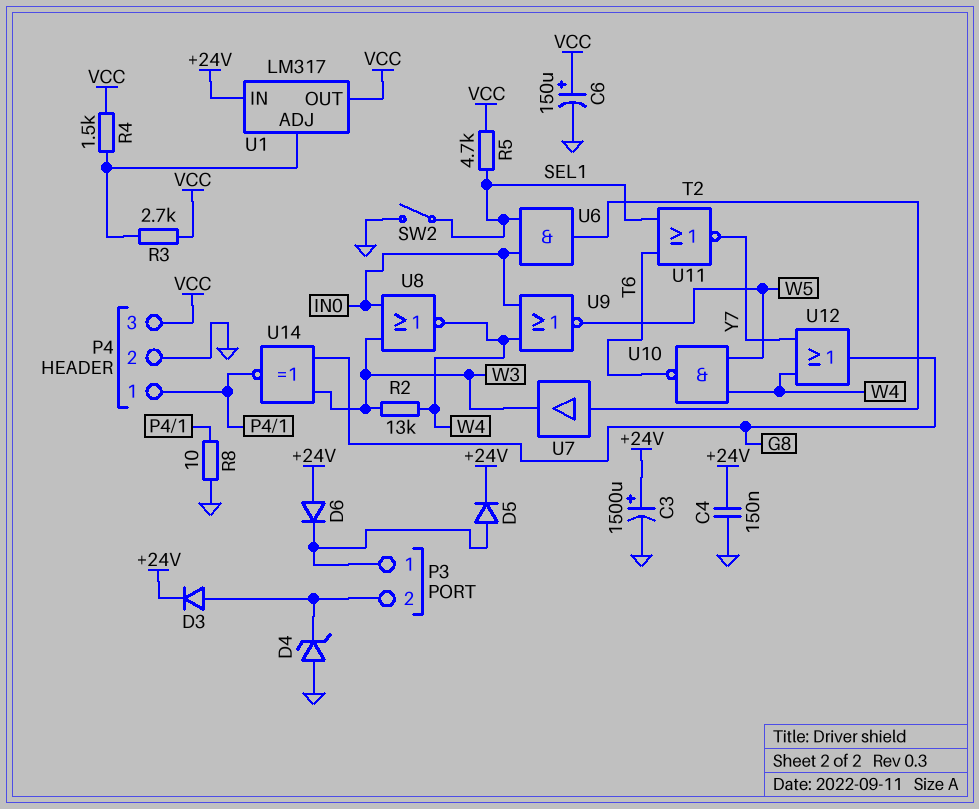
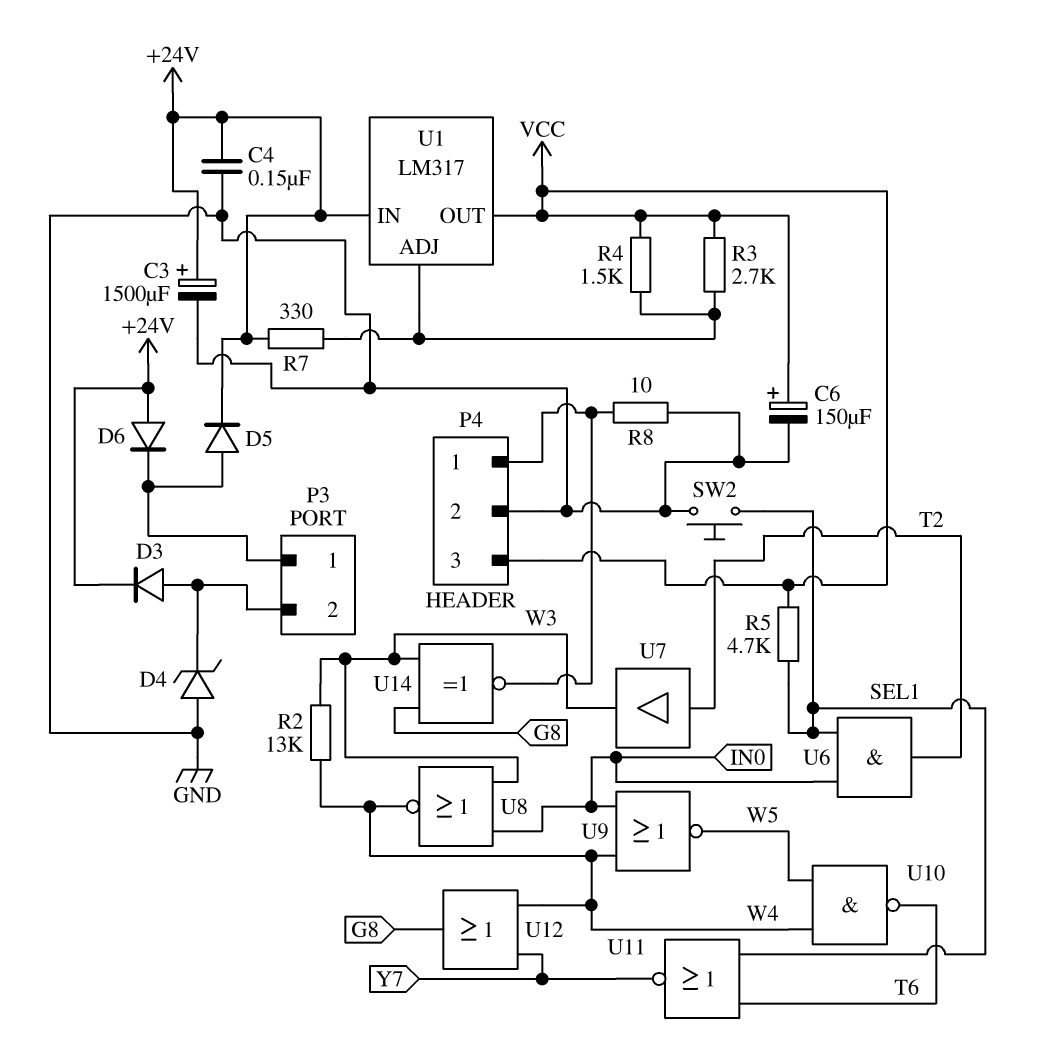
R7: none -> 330 (+24V, U1/ADJ)
SW2: switch (GND, SEL1) -> button (GND, SEL1)

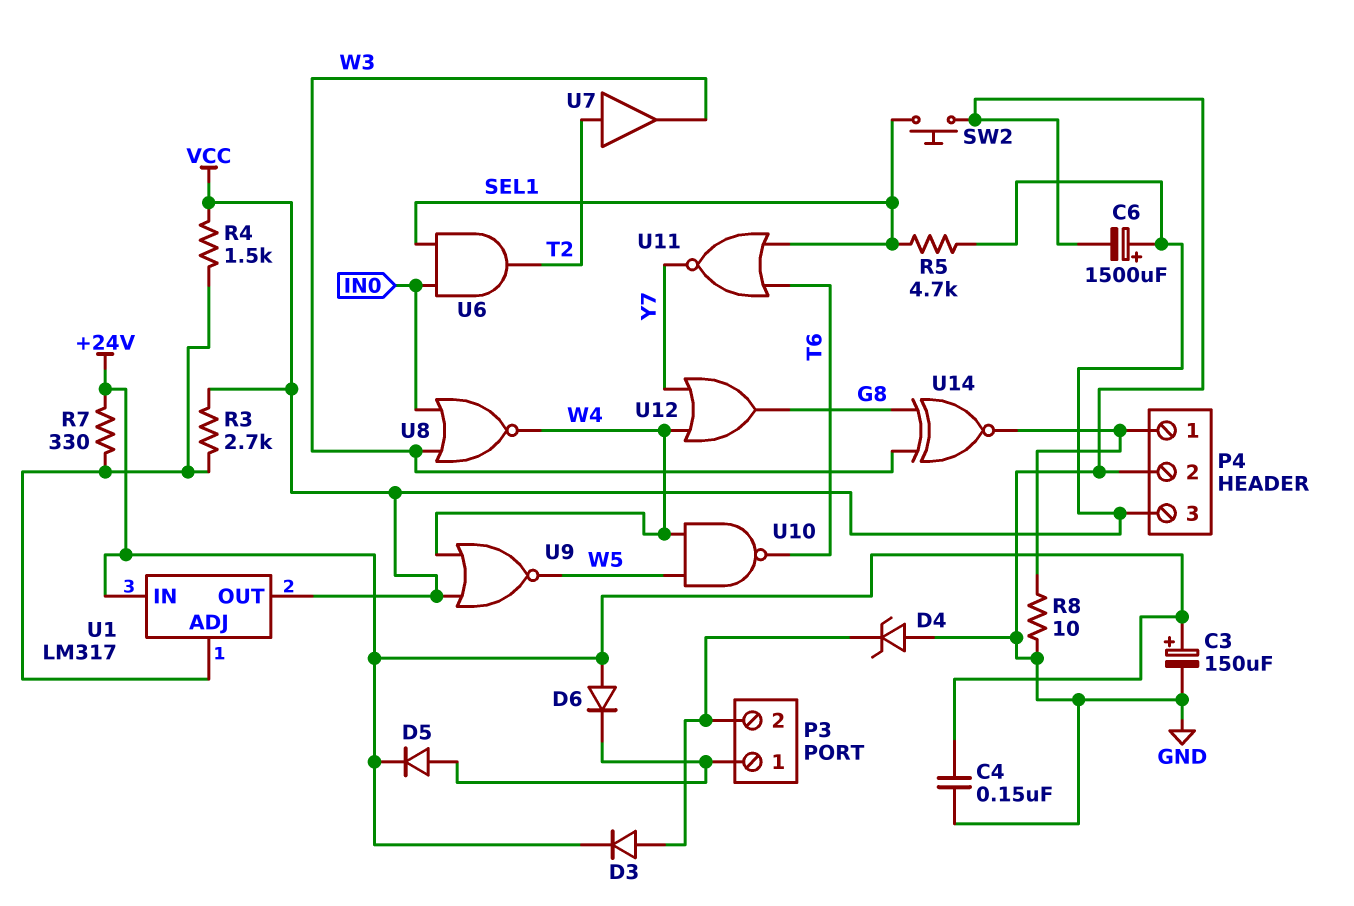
C3: 1500uF (plus +24V, minus GND) -> 150uF (plus +24V, minus GND)
C6: 150uF (plus VCC, minus GND) -> 1500uF (plus VCC, minus GND)
R2: 13k (W3, W4) -> none
U9: NOR (in IN0, in W4, out W5) -> NOR (in VCC, in W4, out W5)

